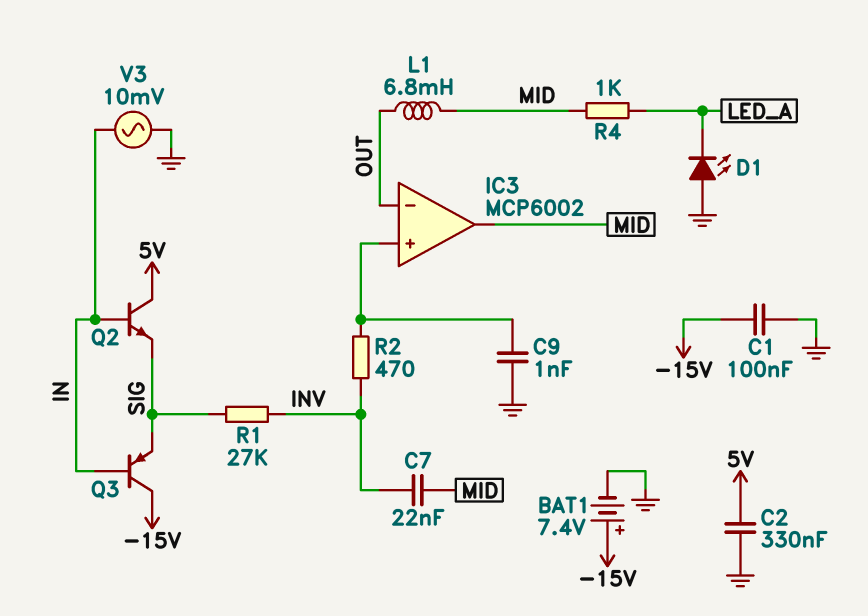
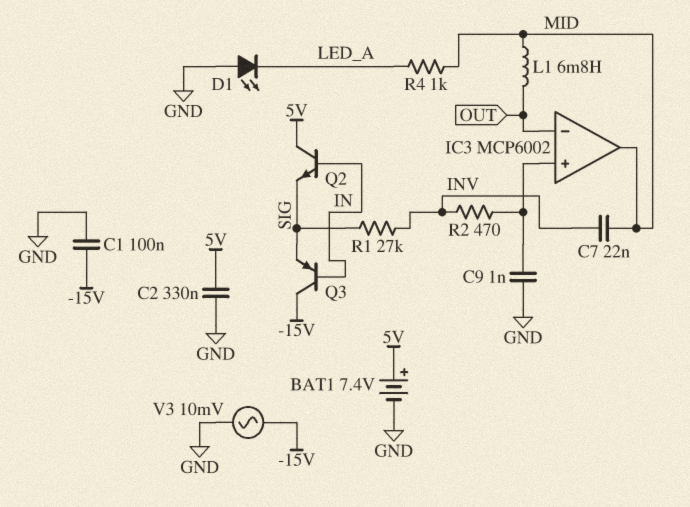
BAT1: 7.4V (plus -15V, minus GND) -> 7.4V (plus 5V, minus GND)
V3: AC 10mV (GND, IN) -> AC 10mV (-15V, GND)

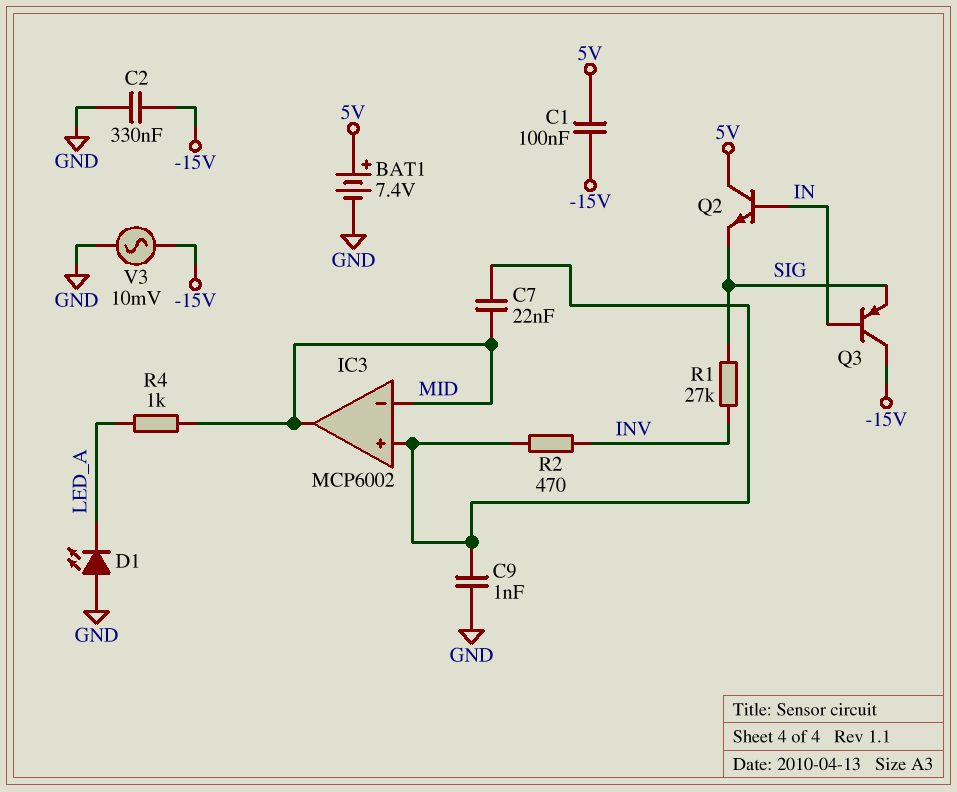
C1: 100nF (-15V, GND) -> 100nF (-15V, 5V)
C2: 330nF (5V, GND) -> 330nF (-15V, GND)
C7: 22nF (INV, MID) -> 22nF (IC3/in+, MID)
IC3 pin in-: OUT -> MID
L1: 6.8mH (MID, OUT) -> none

